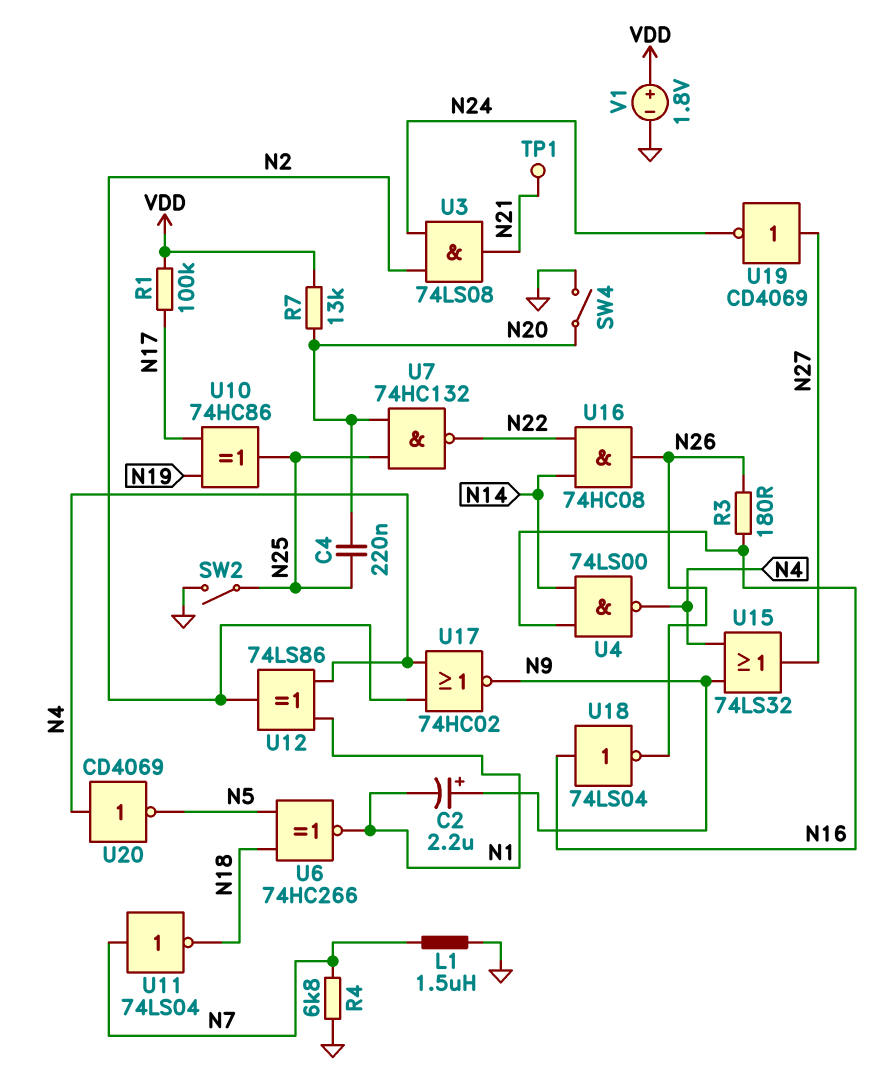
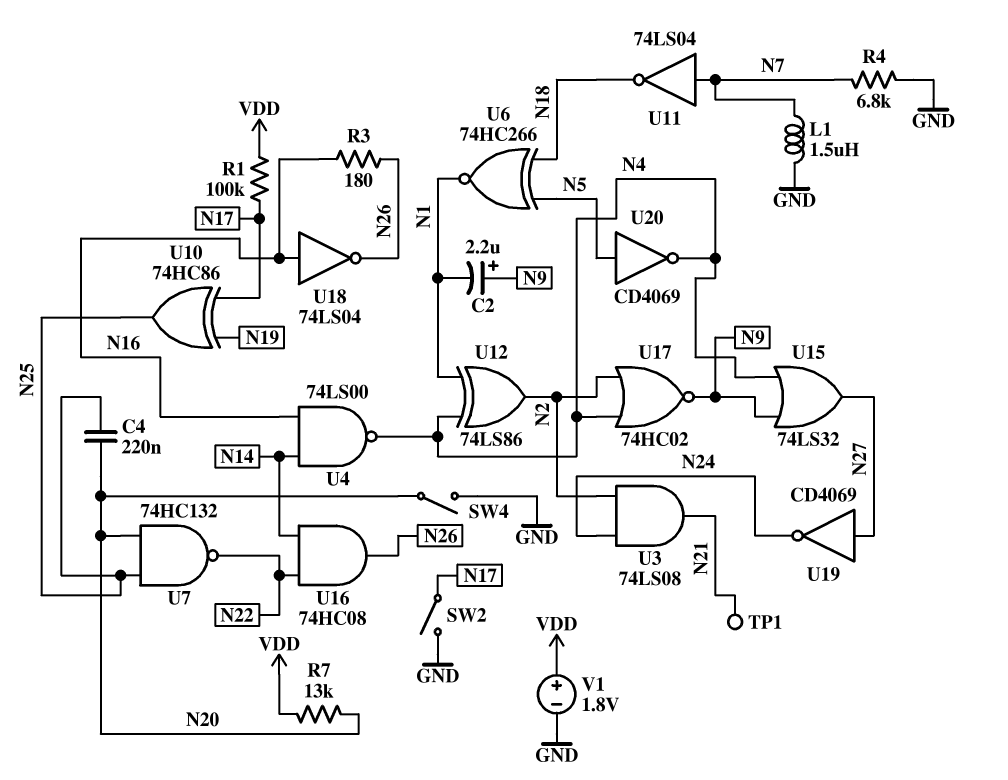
SW2: switch (GND, N25) -> switch (GND, N17)
U20: NOT CD4069 (in N4, out N5) -> NOT CD4069 (in N5, out N4)

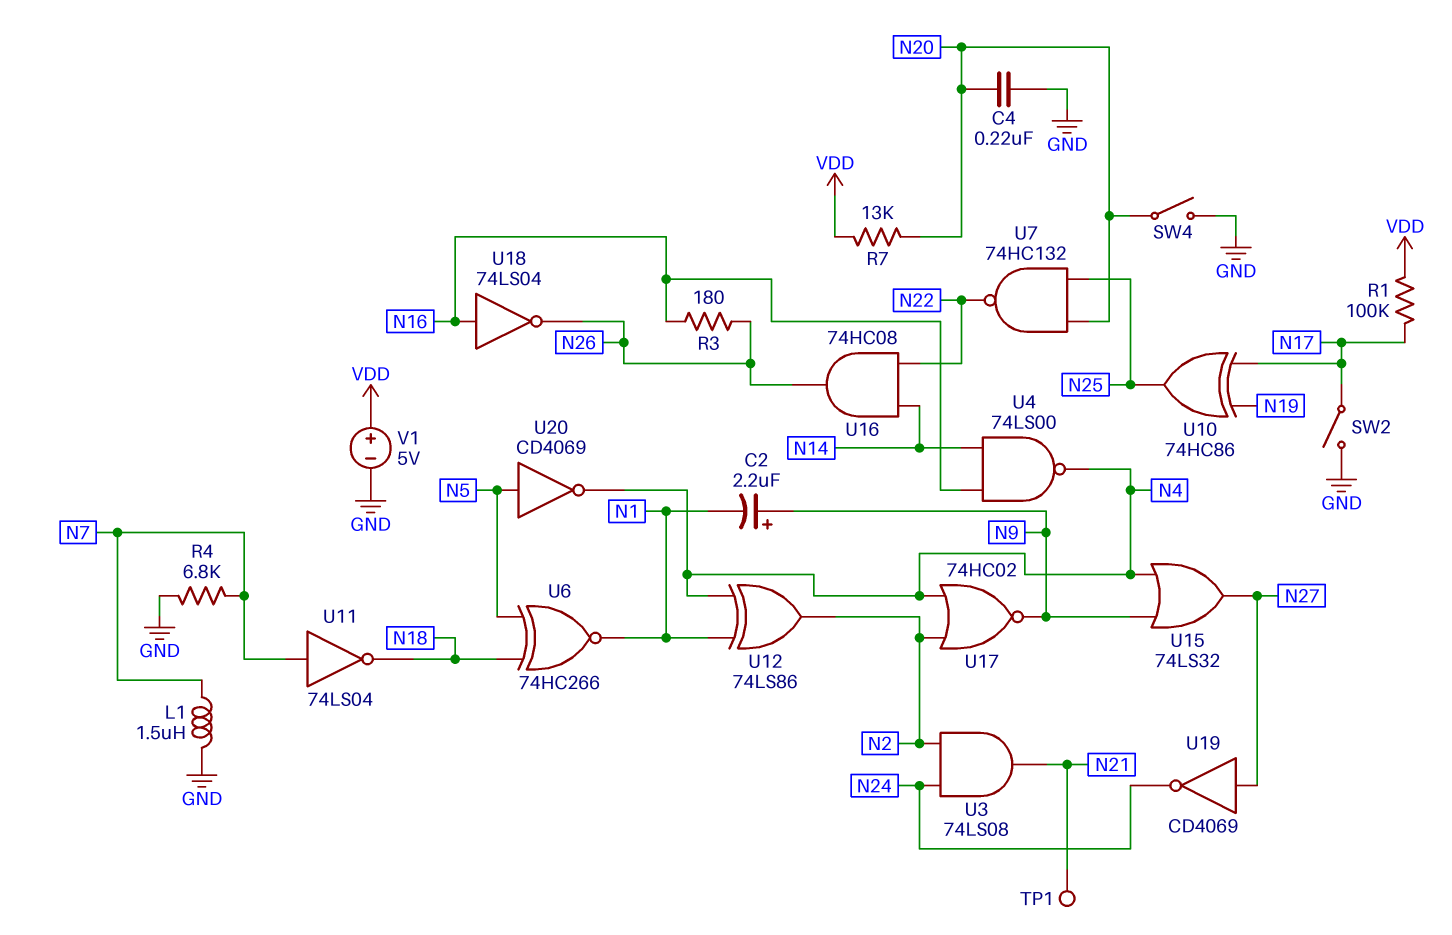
C4: 220nF (N20, N25) -> 220nF (GND, N20)
V1: 1.8V (plus VDD, minus GND) -> 5V (plus VDD, minus GND)

